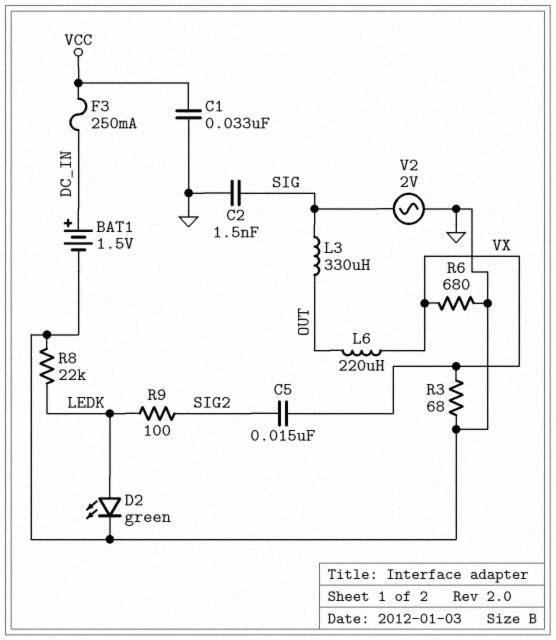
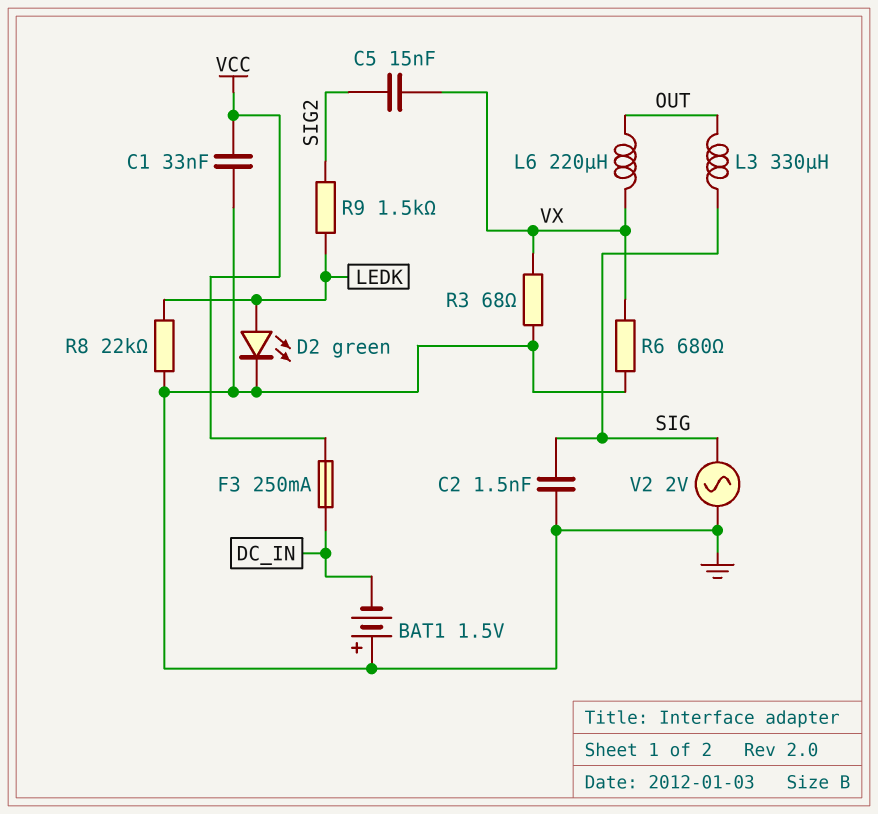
BAT1: 1.5V (plus DC_IN, minus GND) -> 1.5V (plus GND, minus DC_IN)
R9: 100 (LEDK, SIG2) -> 1.5k (LEDK, SIG2)

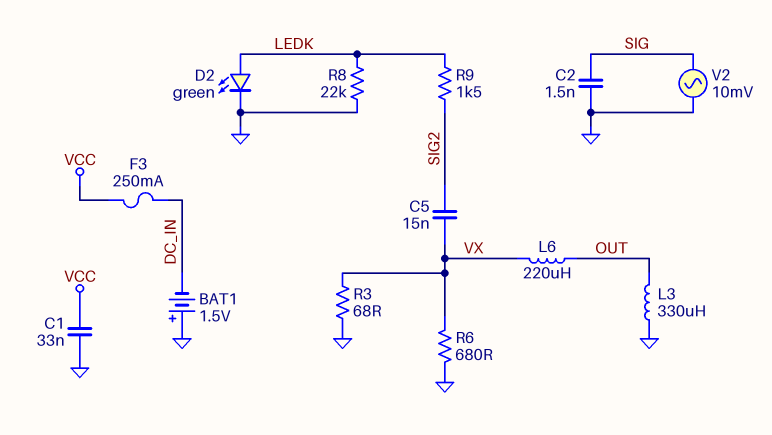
L3: 330uH (OUT, SIG) -> 330uH (GND, OUT)
V2: AC 2V (GND, SIG) -> AC 10mV (GND, SIG)

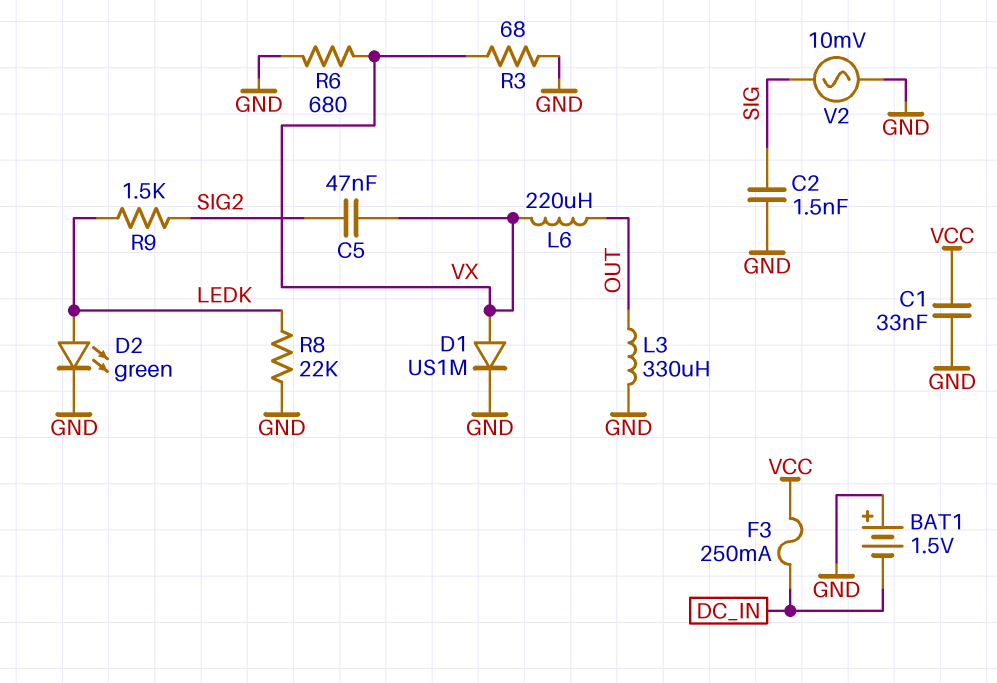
C5: 15nF (SIG2, VX) -> 47nF (SIG2, VX)
D1: none -> diode US1M (A VX, K GND)

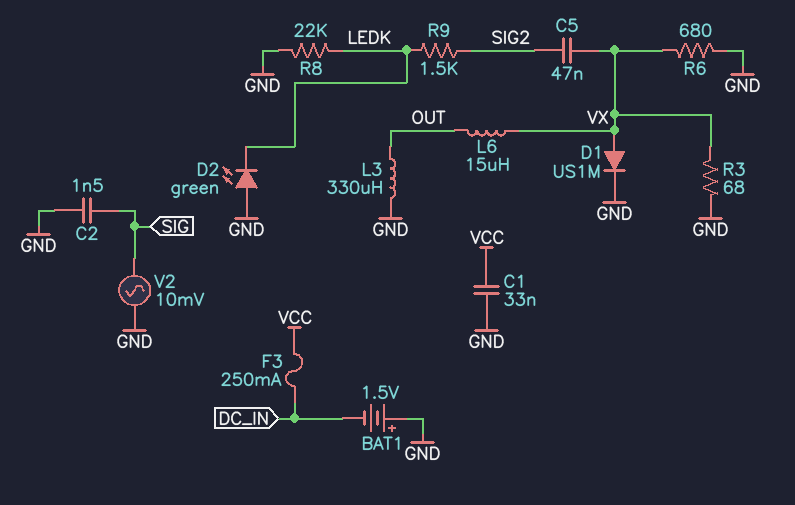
D2: LED green (A LEDK, K GND) -> LED green (A GND, K LEDK)
L6: 220uH (OUT, VX) -> 15uH (OUT, VX)

